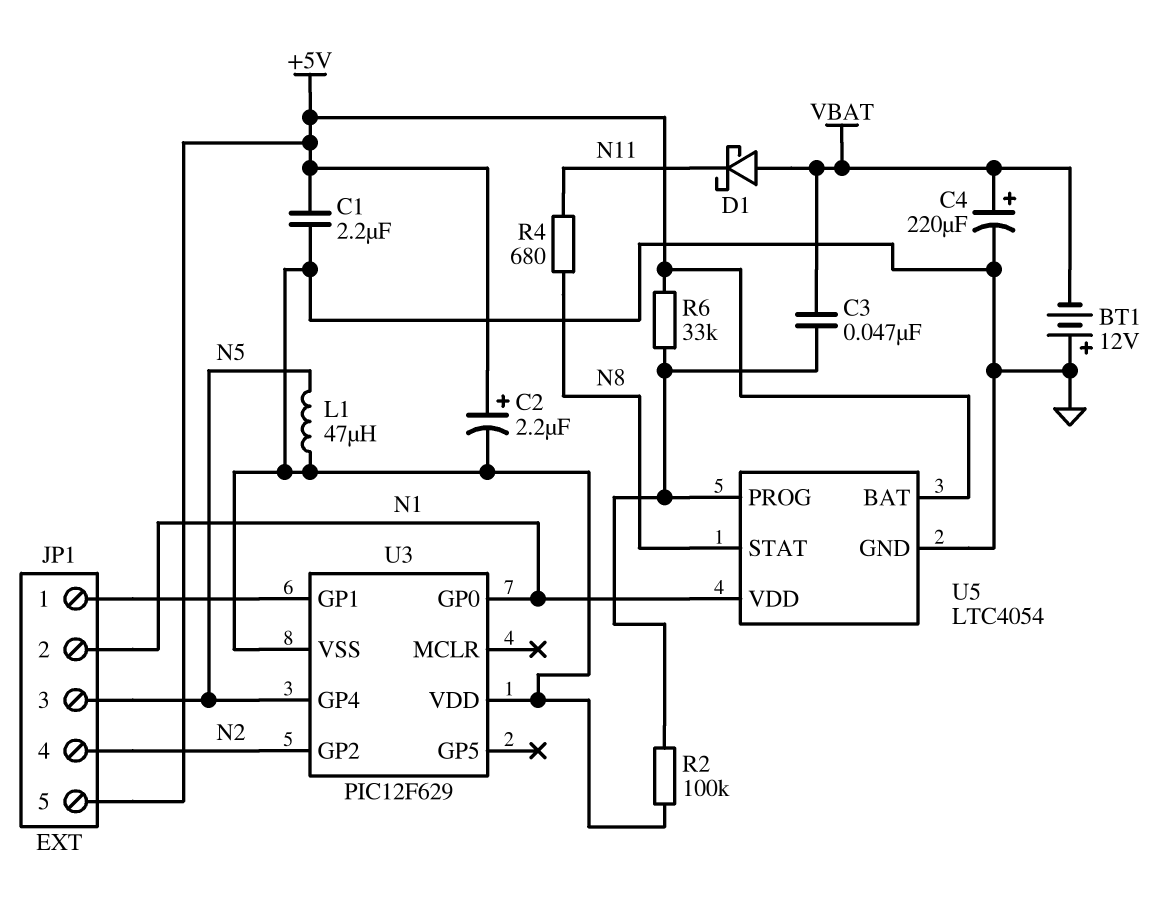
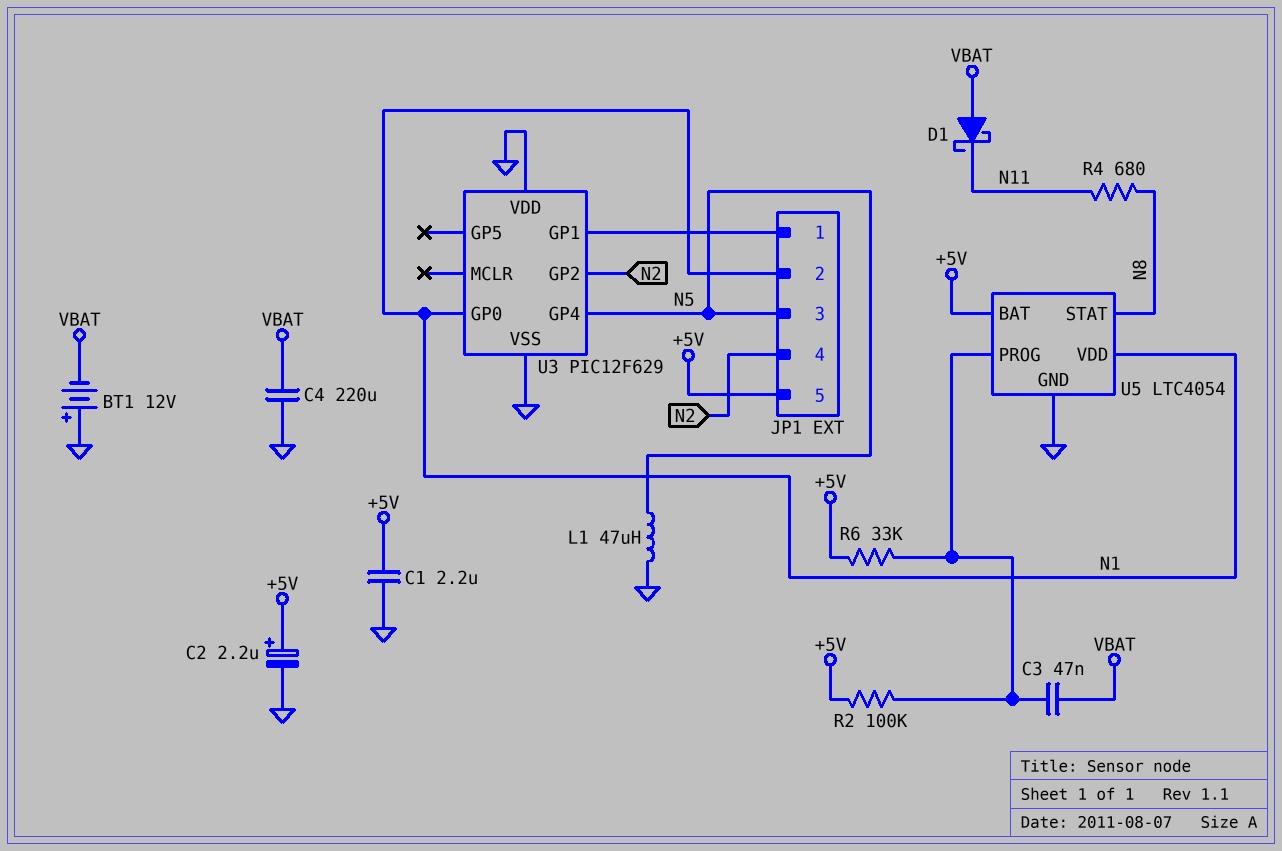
C4: 220uF (plus VBAT, minus GND) -> 220uF (GND, VBAT)
R2: 100k (GND, U5/PROG) -> 100k (+5V, U5/PROG)

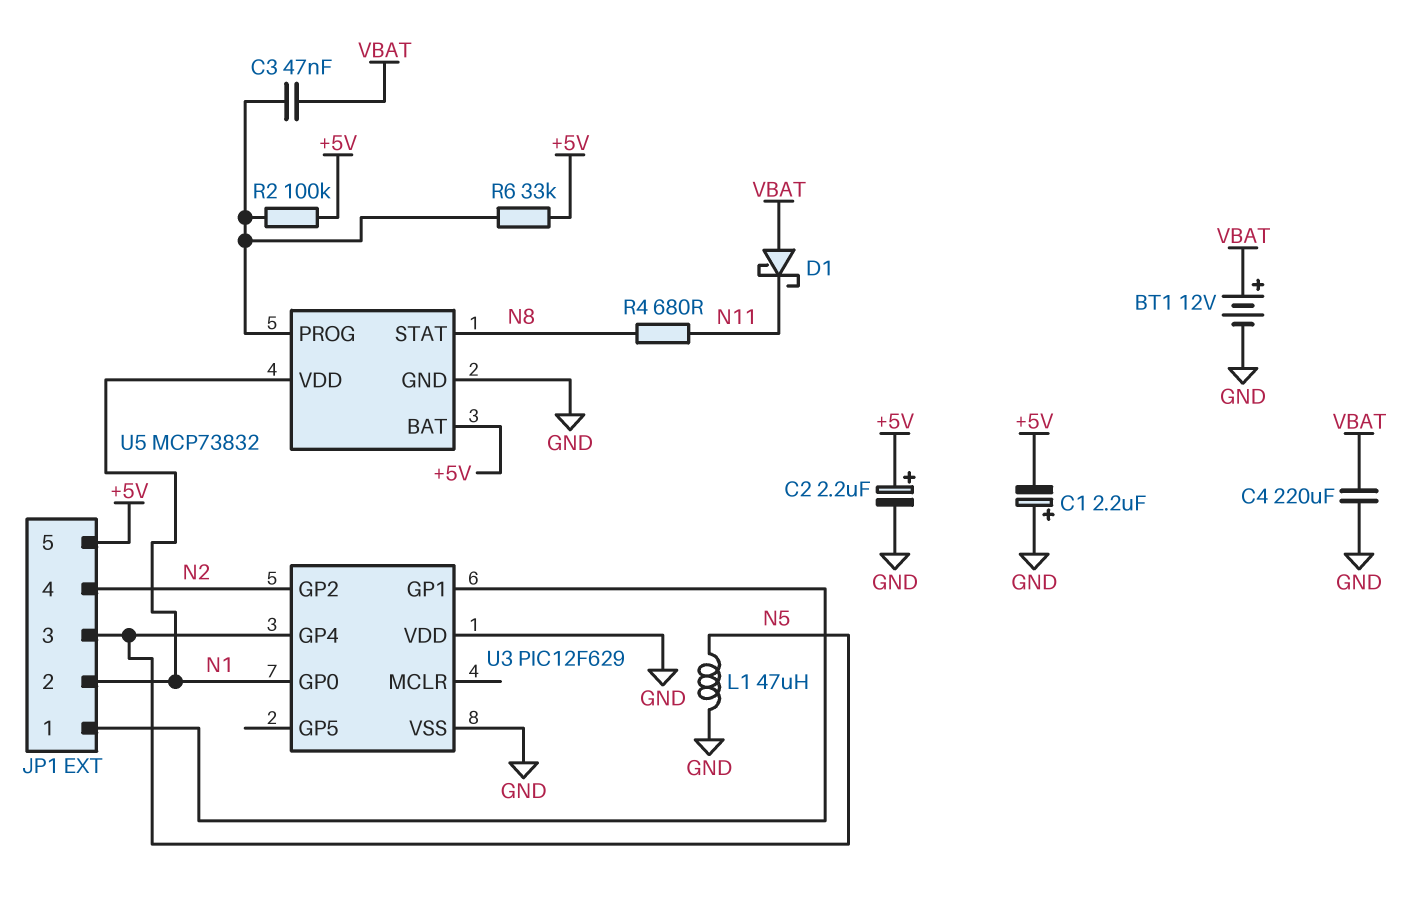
BT1: 12V (plus GND, minus VBAT) -> 12V (plus VBAT, minus GND)
C1: 2.2uF (+5V, GND) -> 2.2uF (plus GND, minus +5V)
U5: LTC4054 -> MCP73832

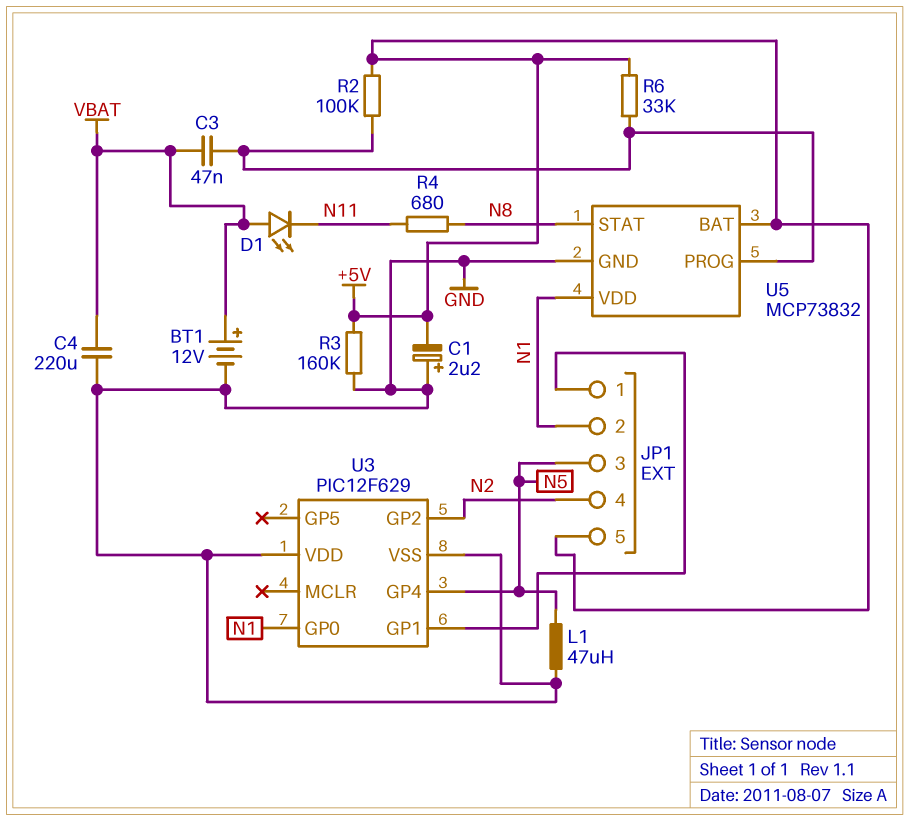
C2: 2.2uF (plus +5V, minus GND) -> none
D1: schottky (A VBAT, K N11) -> LED (A VBAT, K N11)
R3: none -> 160k (+5V, GND)

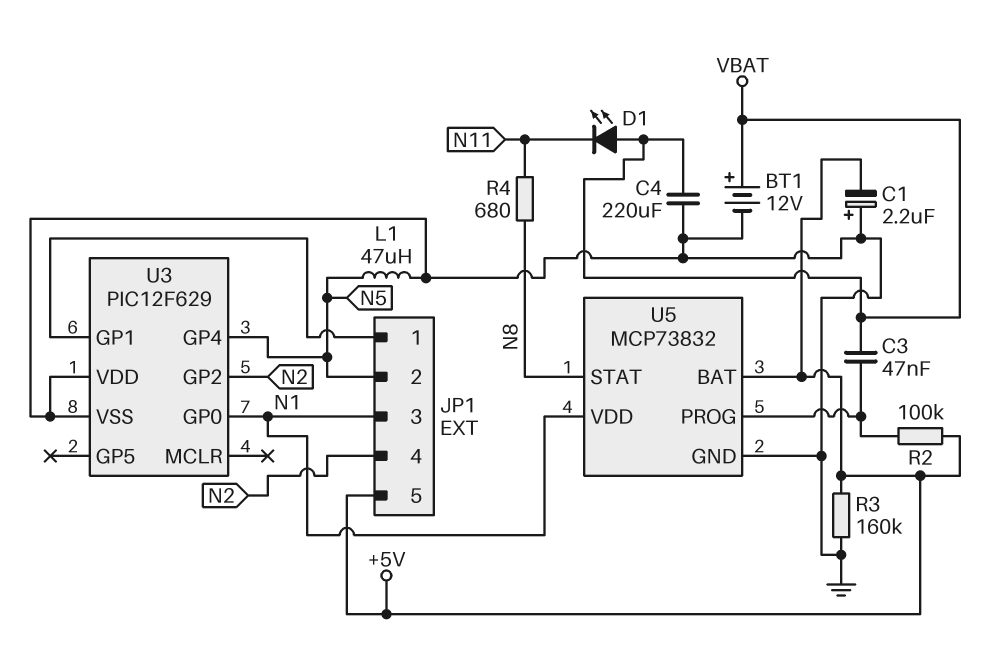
JP1 pin 2: N1 -> N5
JP1 pin 3: N5 -> N1
R6: 33k (+5V, U5/PROG) -> none

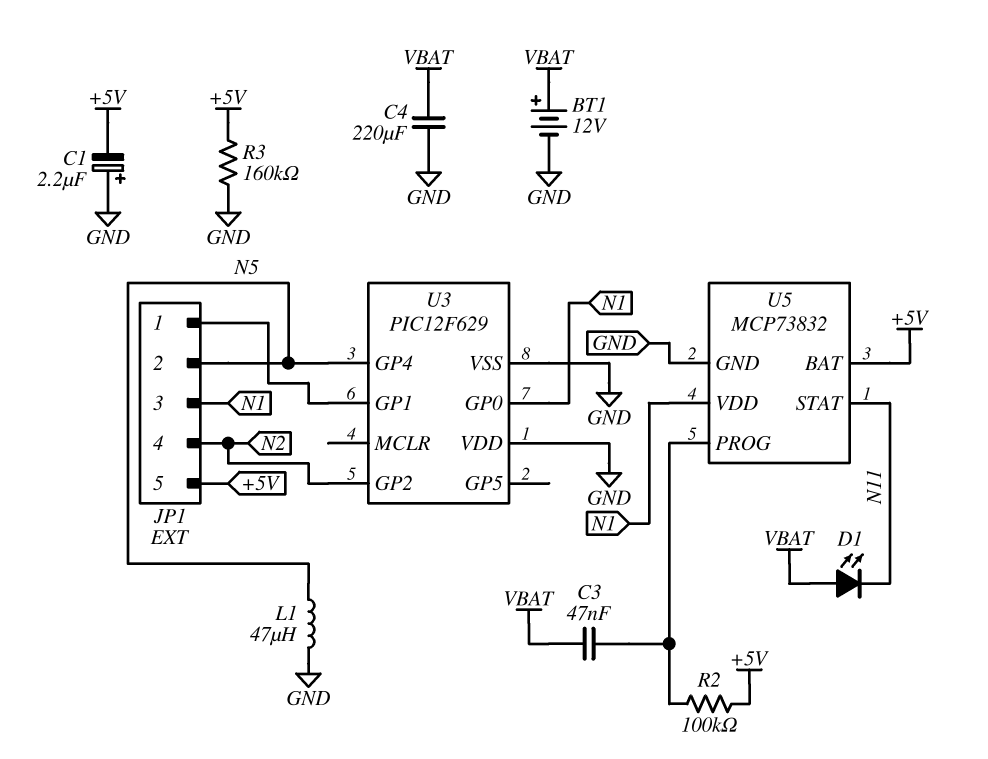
R4: 680 (N8, N11) -> none
U5 pin STAT: N8 -> N11

